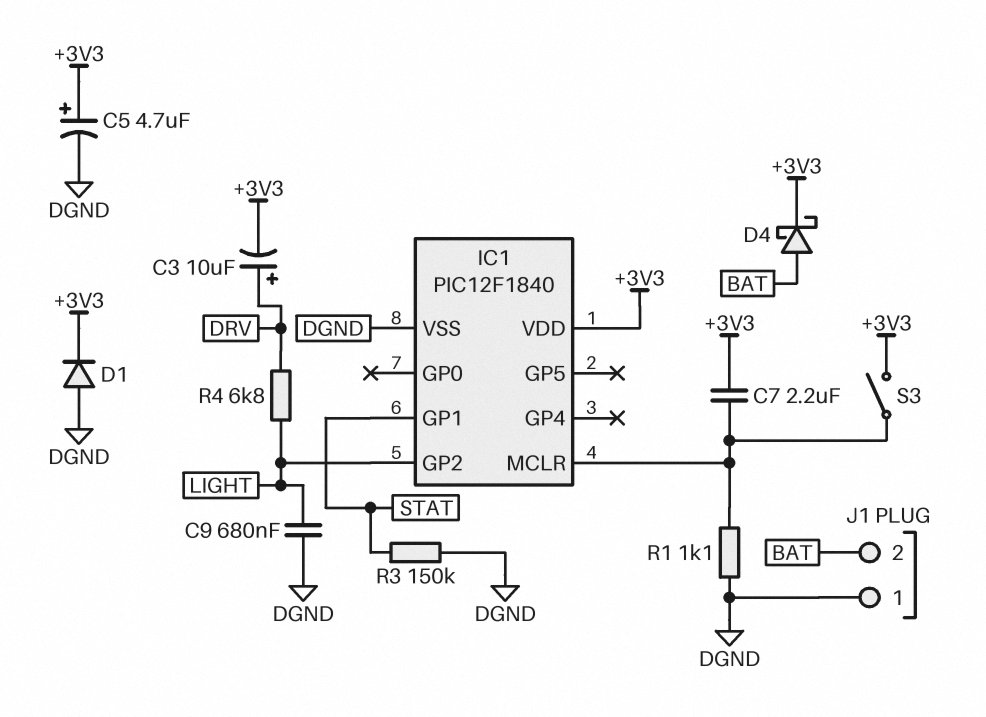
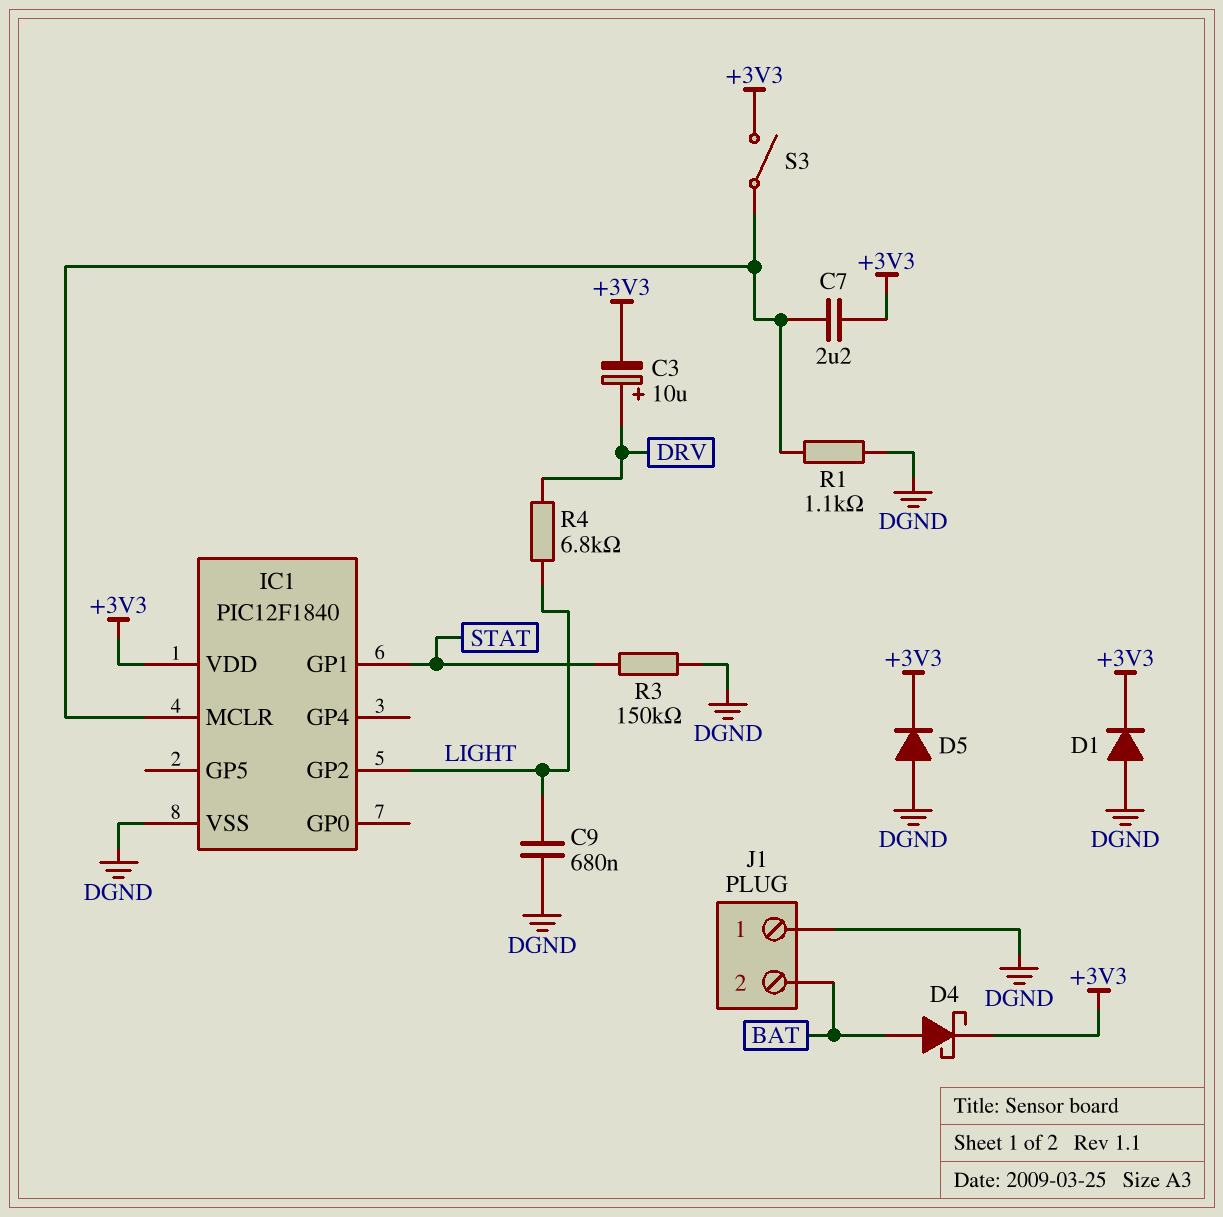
C5: 4.7uF (plus +3V3, minus DGND) -> none
D5: none -> diode (A DGND, K +3V3)

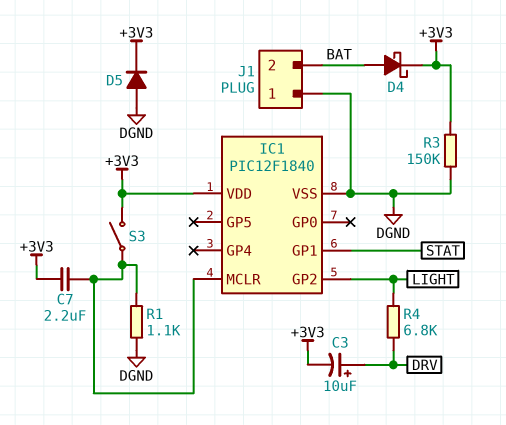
C9: 680nF (DGND, LIGHT) -> none
D1: diode (A DGND, K +3V3) -> none
R3: 150k (DGND, STAT) -> 150k (+3V3, DGND)

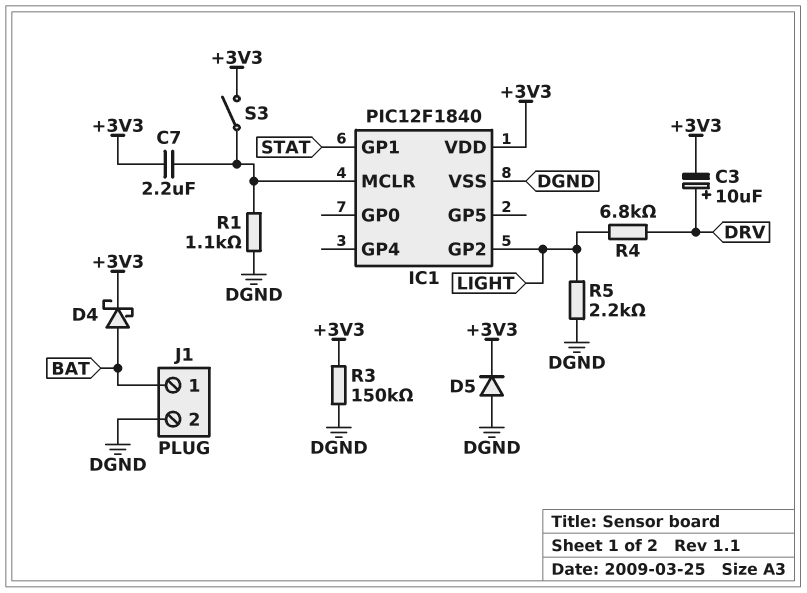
J1 pin 1: DGND -> BAT
J1 pin 2: BAT -> DGND
R5: none -> 2.2k (DGND, LIGHT)

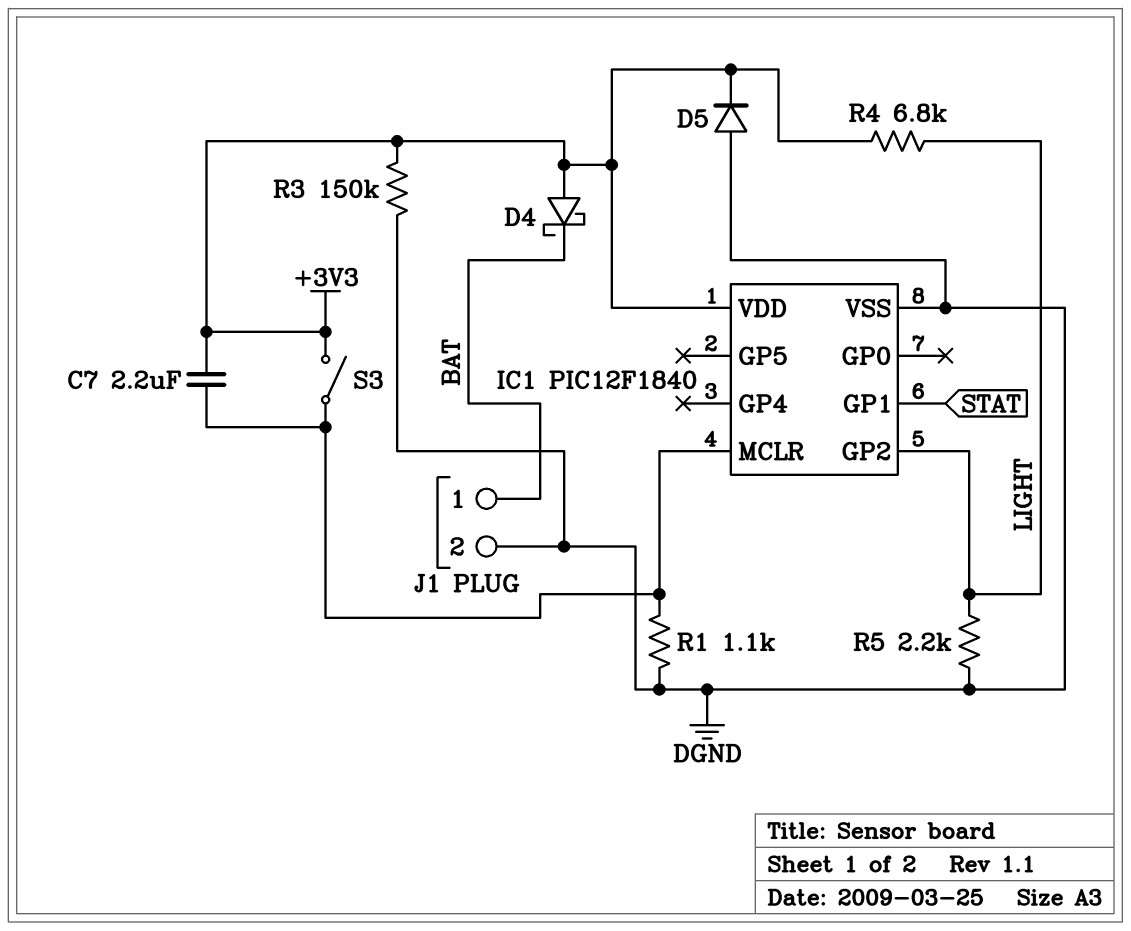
C3: 10uF (plus DRV, minus +3V3) -> none
D4: schottky (A BAT, K +3V3) -> schottky (A +3V3, K BAT)
R4: 6.8k (DRV, LIGHT) -> 6.8k (+3V3, LIGHT)

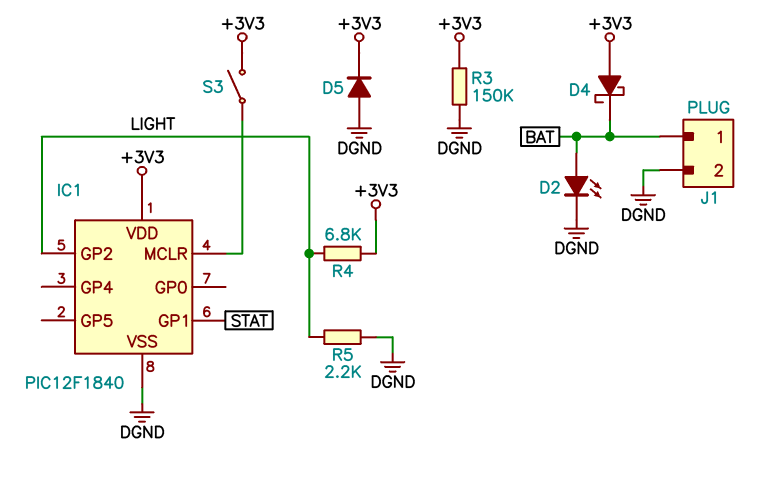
C7: 2.2uF (+3V3, IC1/MCLR) -> none
D2: none -> LED (A BAT, K DGND)
R1: 1.1k (DGND, IC1/MCLR) -> none

